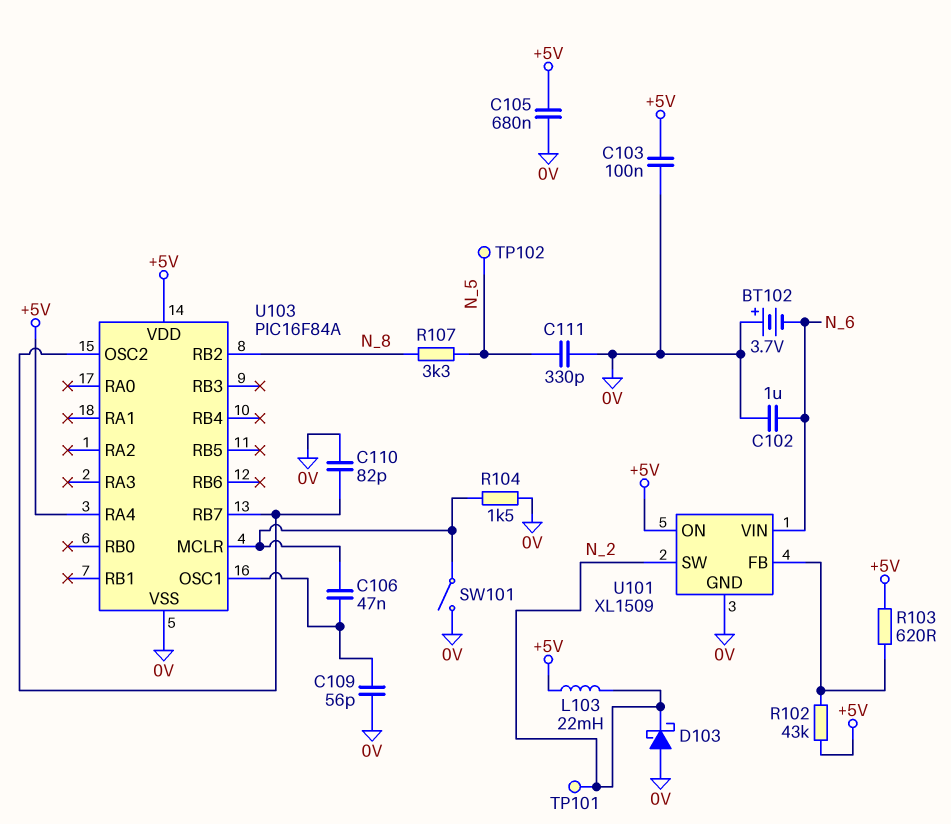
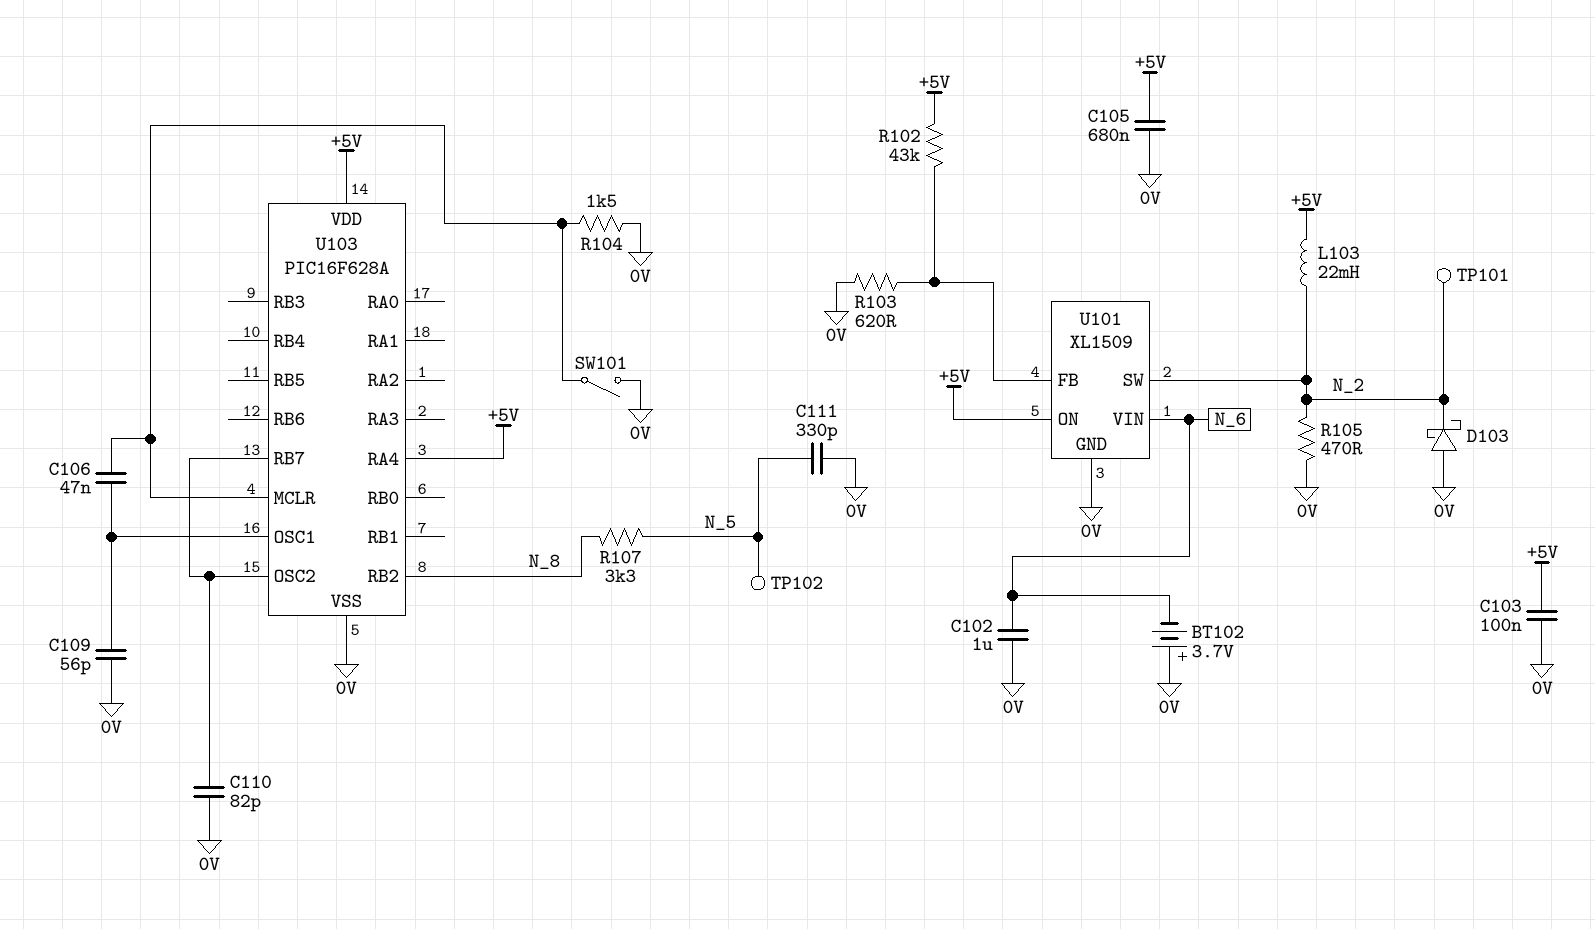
R103: 620 (+5V, U101/FB) -> 620 (0V, U101/FB)
R105: none -> 470 (0V, N_2)
U103: PIC16F84A -> PIC16F628A

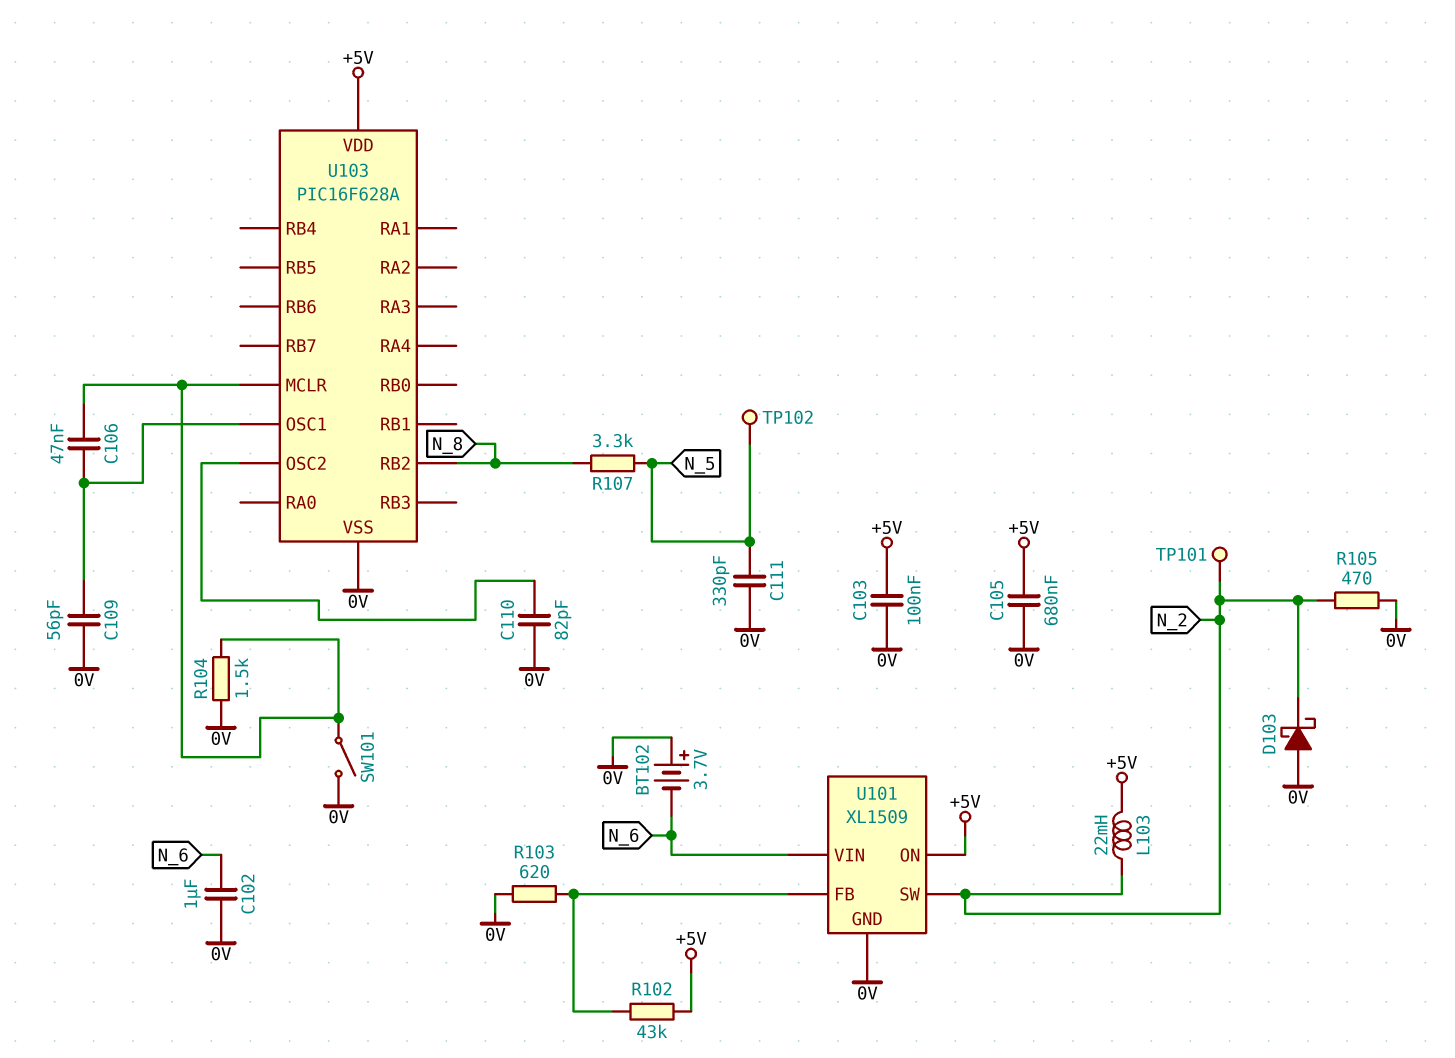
U103 pin RA4: +5V -> none
U103 pin RB7: U103/OSC2 -> none

